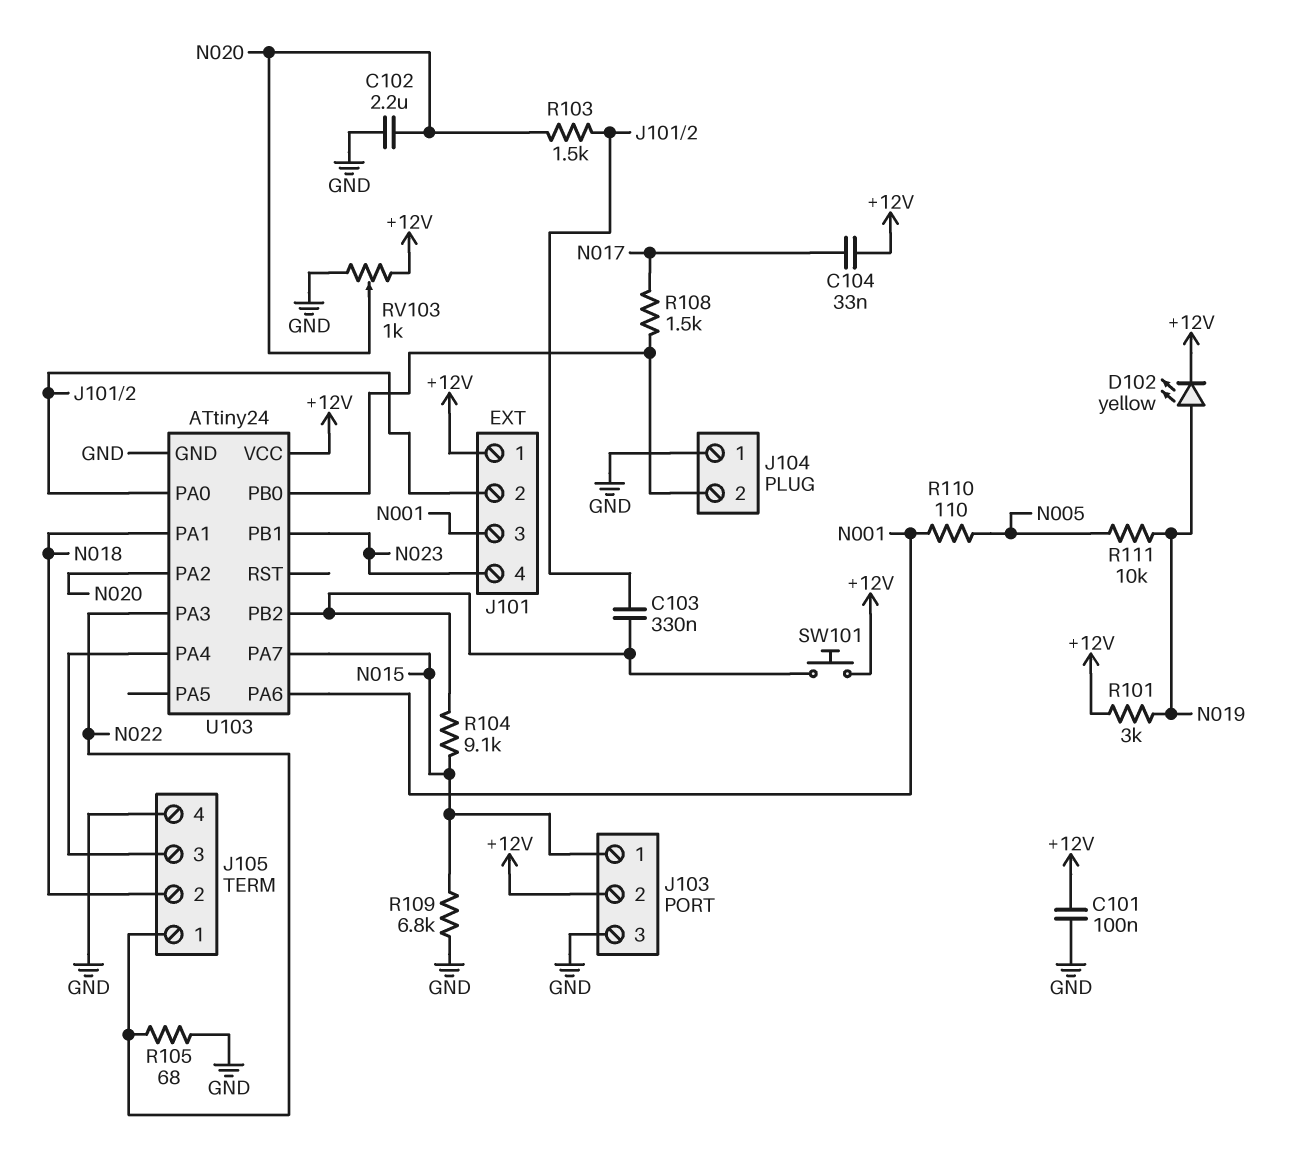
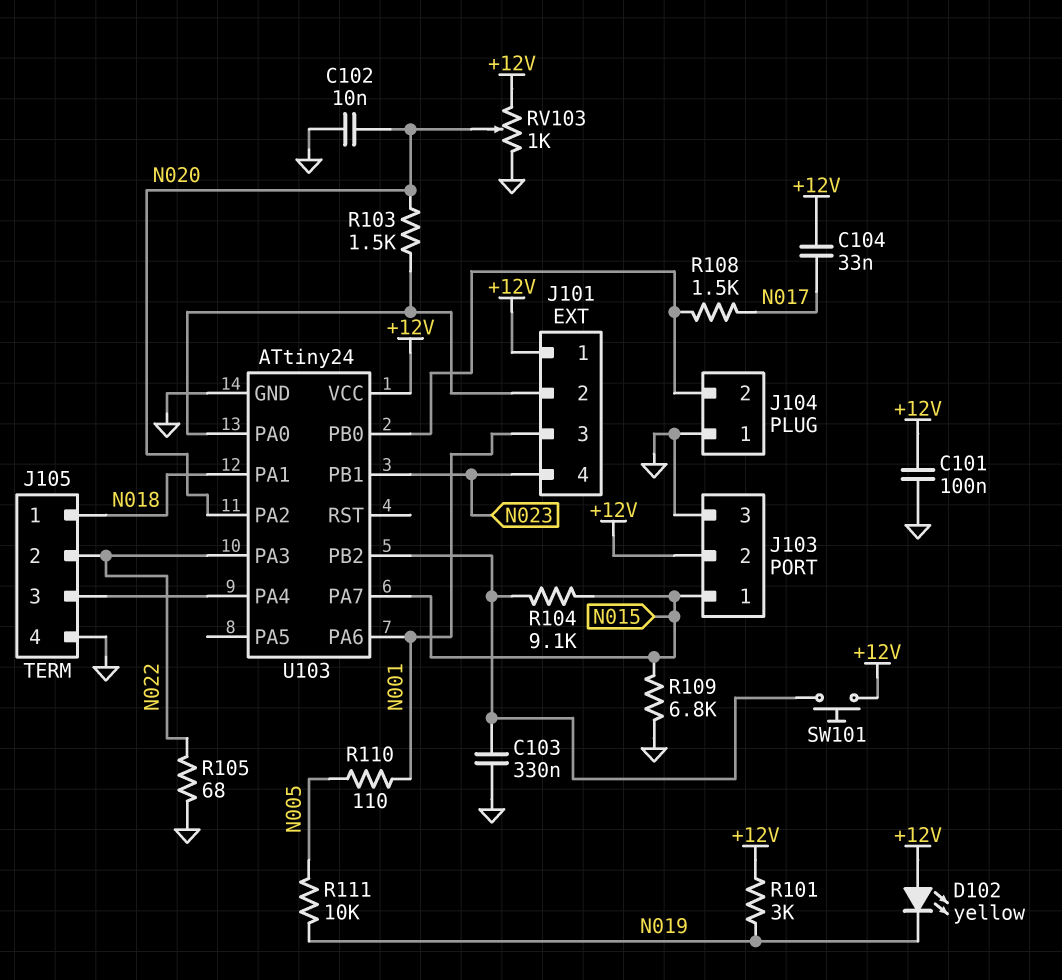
C102: 2.2uF (GND, N020) -> 10nF (GND, N020)
C103: 330nF (J101/2, U103/PB2) -> 330nF (GND, U103/PB2)
D102: LED yellow (A N019, K +12V) -> LED yellow (A +12V, K N019)
J105 pin 1: N022 -> N018
J105 pin 2: N018 -> N022

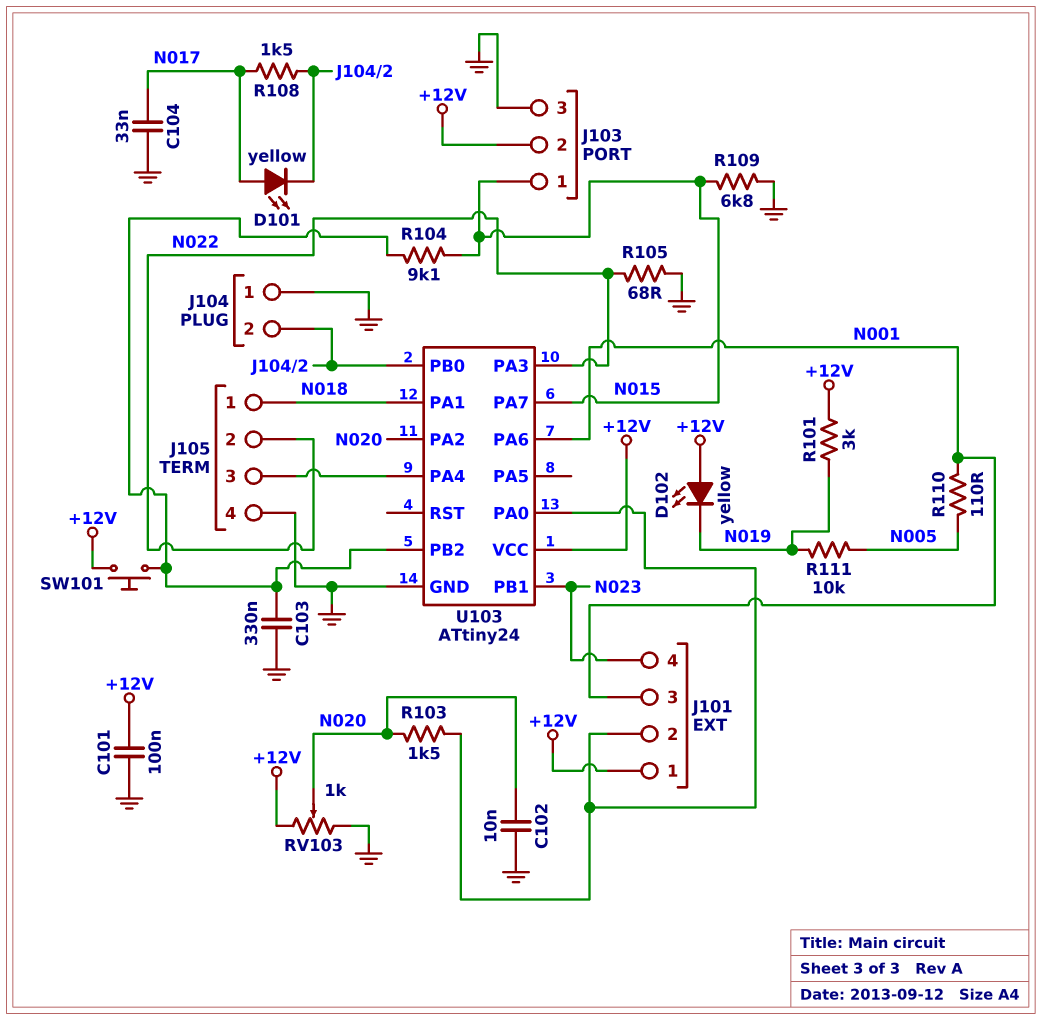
C104: 33nF (+12V, N017) -> 33nF (GND, N017)
D101: none -> LED yellow (A N017, K J104/2)

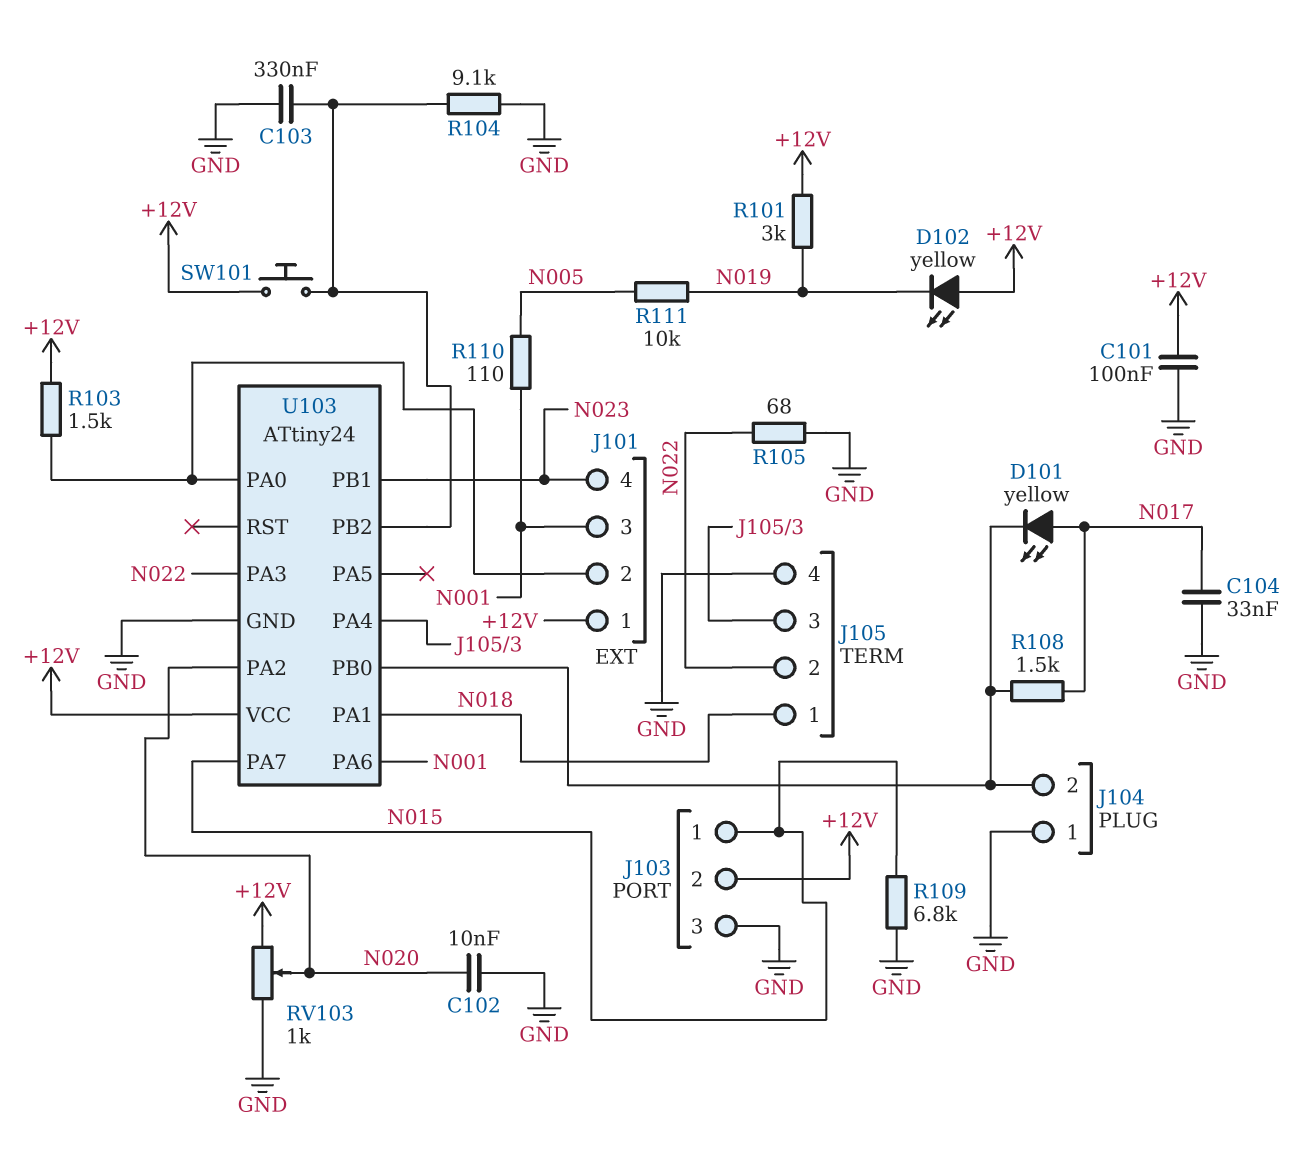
R103: 1.5k (J101/2, N020) -> 1.5k (+12V, J101/2)
R104: 9.1k (N015, U103/PB2) -> 9.1k (GND, U103/PB2)

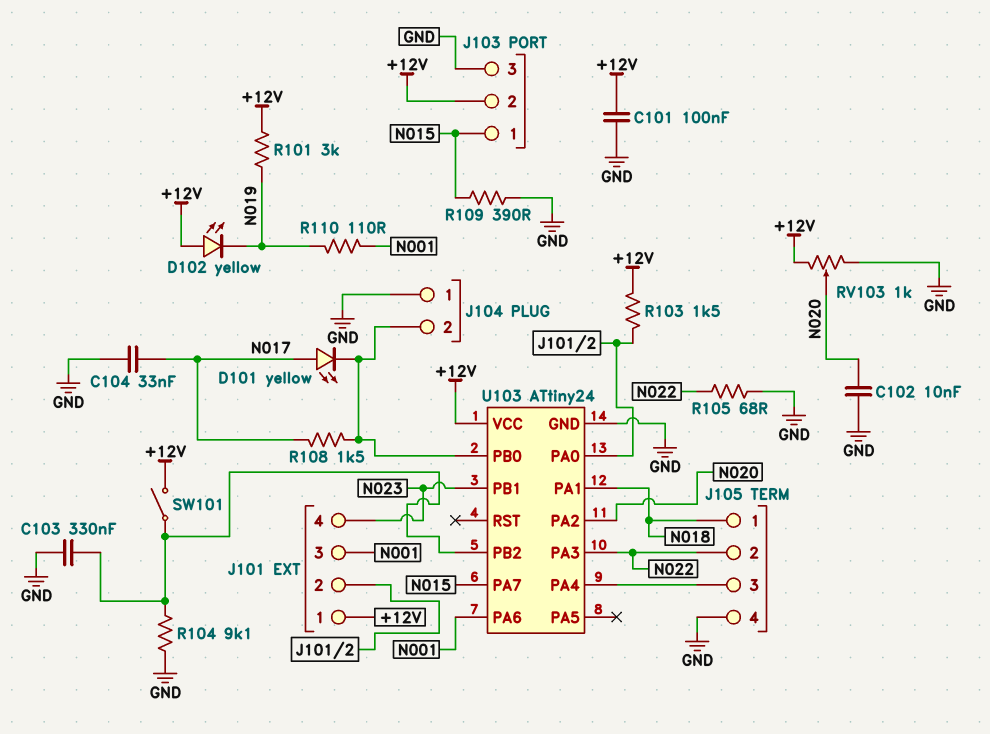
R109: 6.8k (GND, N015) -> 390 (GND, N015)
R110: 110 (N001, N005) -> 110 (N001, N019)
R111: 10k (N005, N019) -> none
SW101: button (+12V, U103/PB2) -> switch (+12V, U103/PB2)

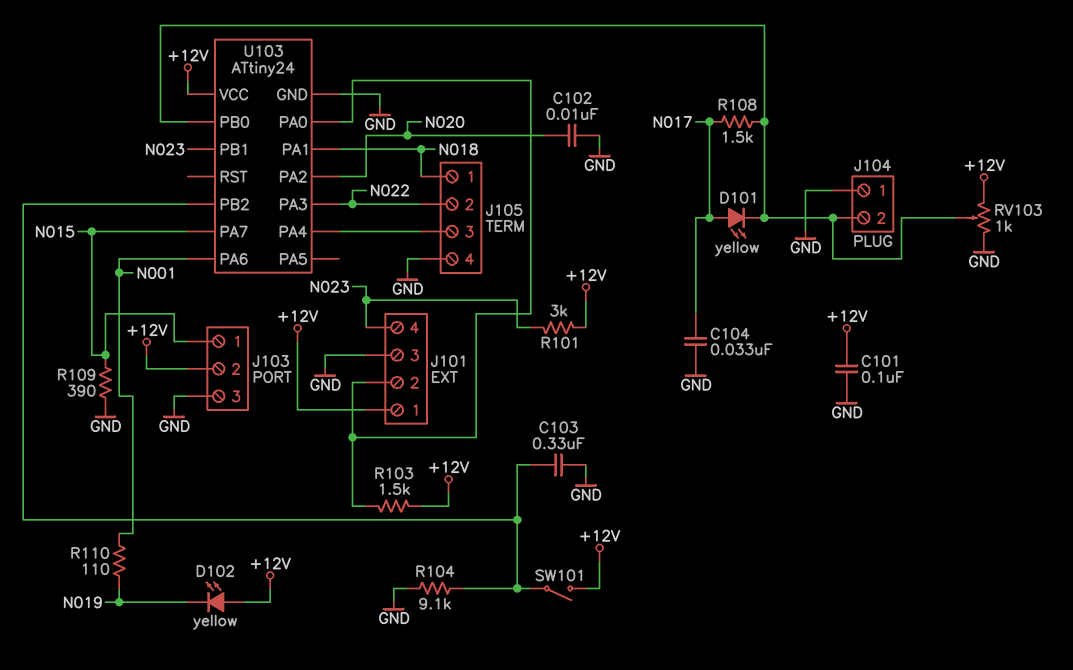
J101 pin 3: N001 -> GND
R101: 3k (+12V, N019) -> 3k (+12V, N023)
R105: 68 (GND, N022) -> none
RV103: 1k (+12V, GND, wiper N020) -> 1k (+12V, GND, wiper J104/2)

